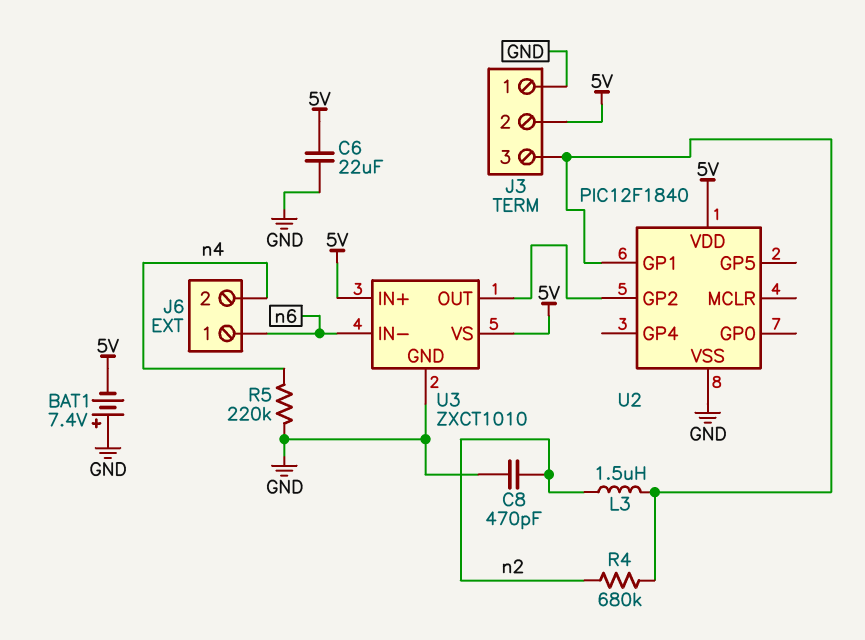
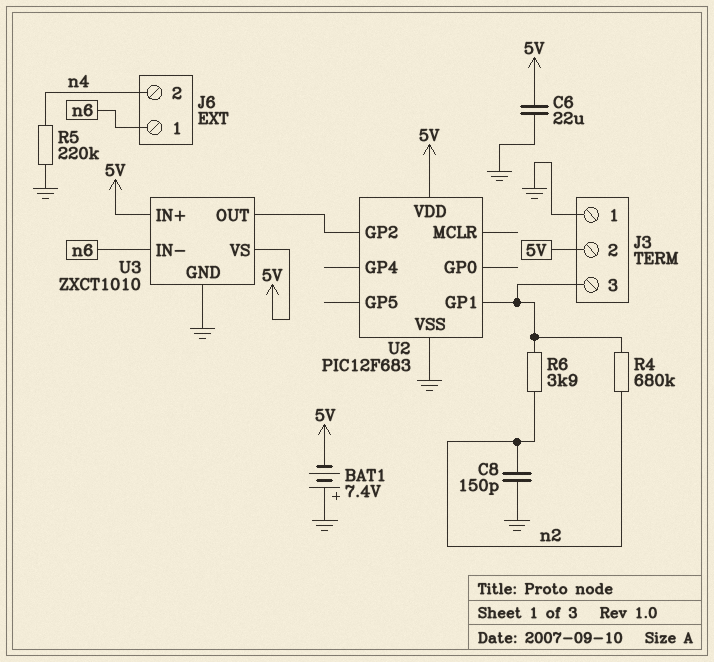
C8: 470pF (GND, n2) -> 150pF (GND, n2)
L3: 1.5uH (J3/3, n2) -> none
R6: none -> 3.9k (J3/3, n2)
U2: PIC12F1840 -> PIC12F683

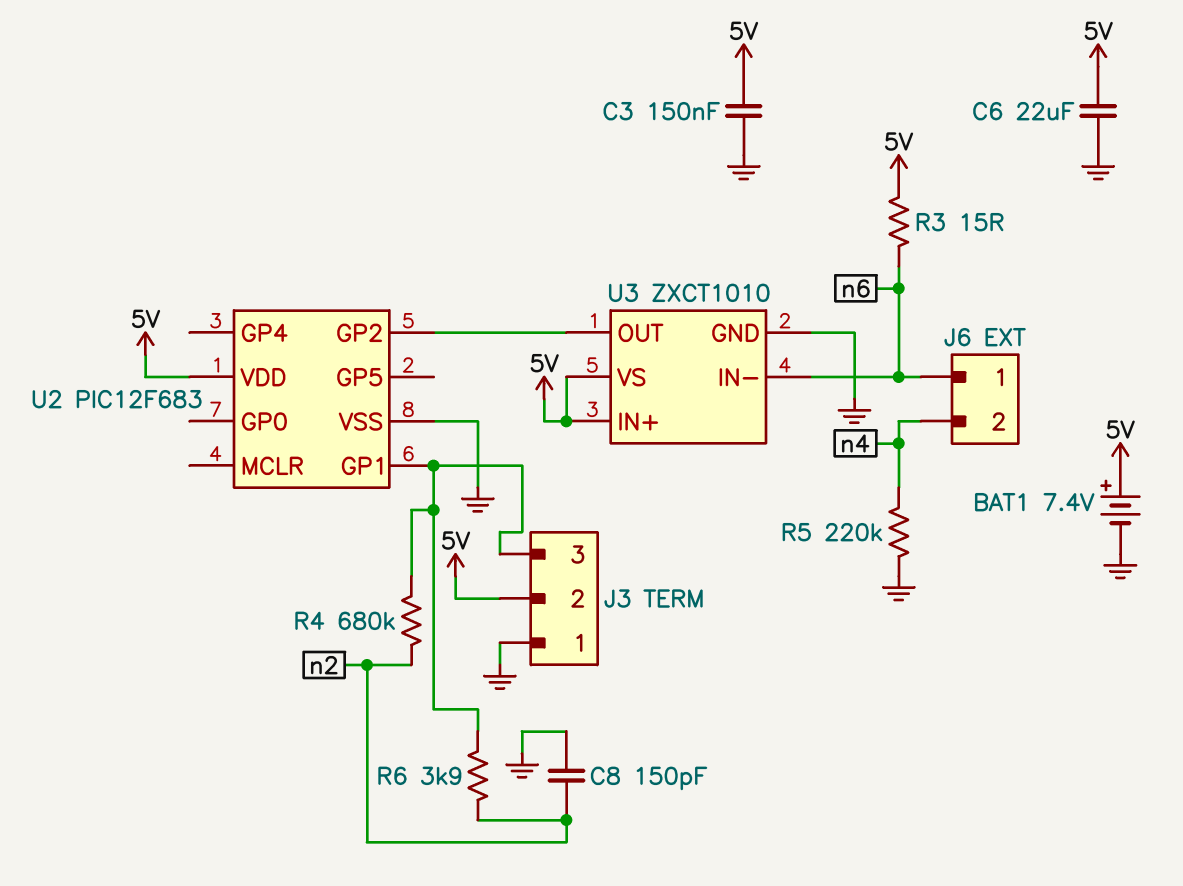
BAT1: 7.4V (plus GND, minus 5V) -> 7.4V (plus 5V, minus GND)
C3: none -> 150nF (5V, GND)
R3: none -> 15 (5V, n6)

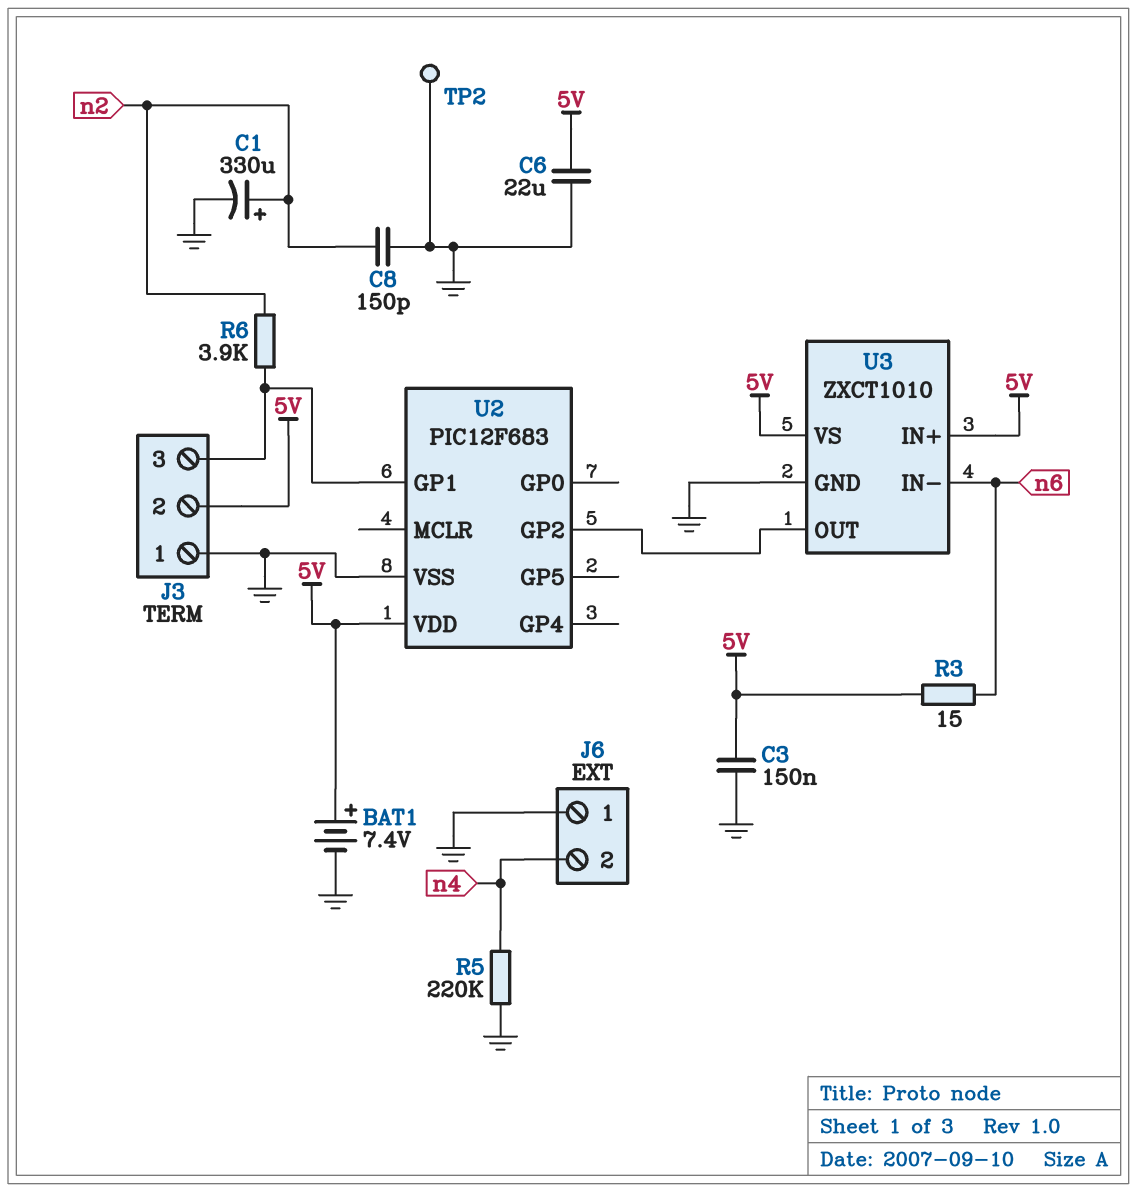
C1: none -> 330uF (plus n2, minus GND)
J6 pin 1: n6 -> GND
R4: 680k (J3/3, n2) -> none
TP2: none -> test point (GND)

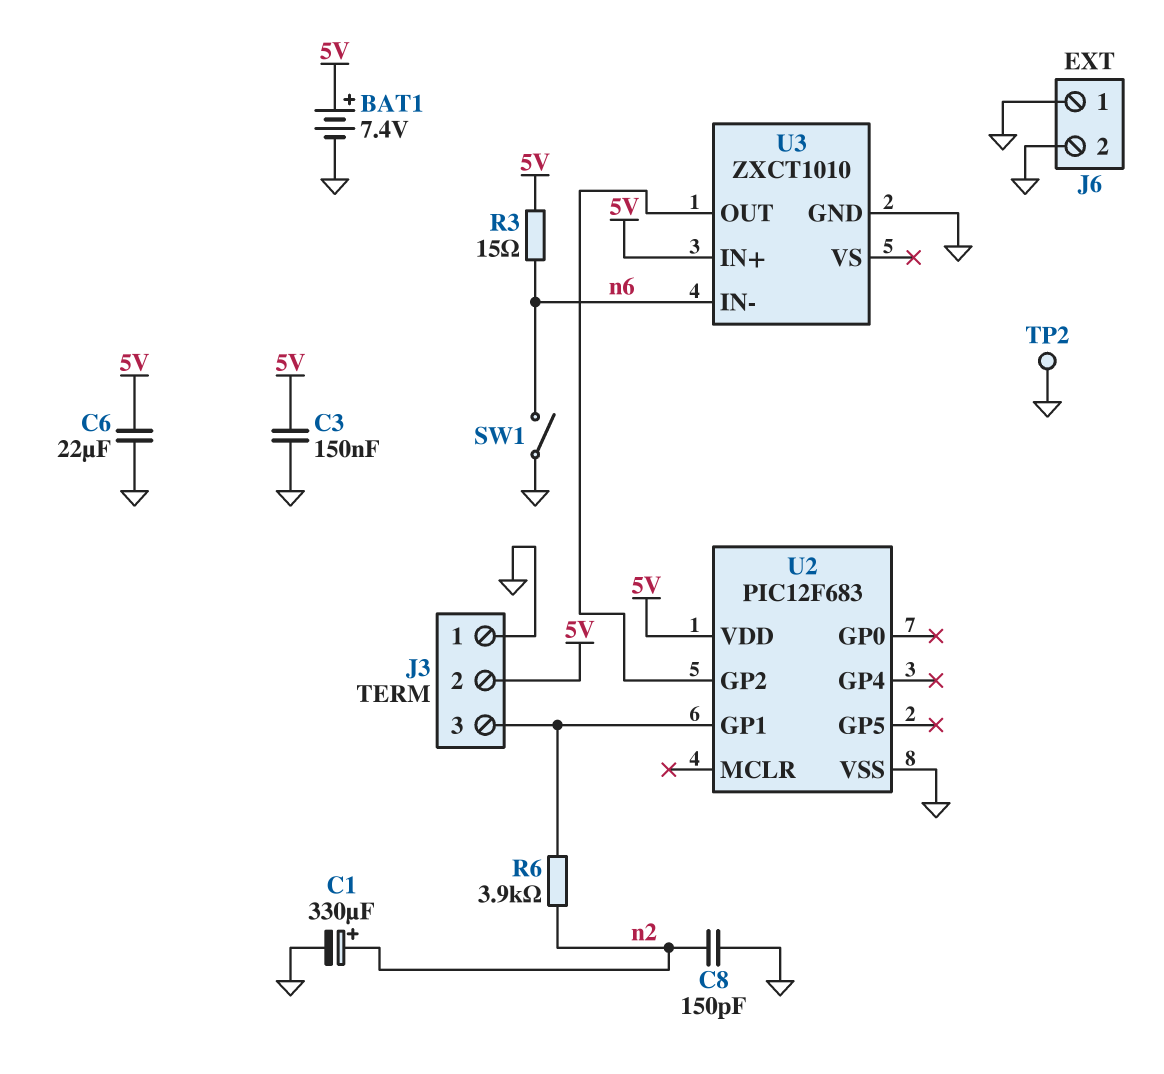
J6 pin 2: n4 -> GND
R5: 220k (GND, n4) -> none
SW1: none -> switch (GND, n6)
U3 pin VS: 5V -> none

